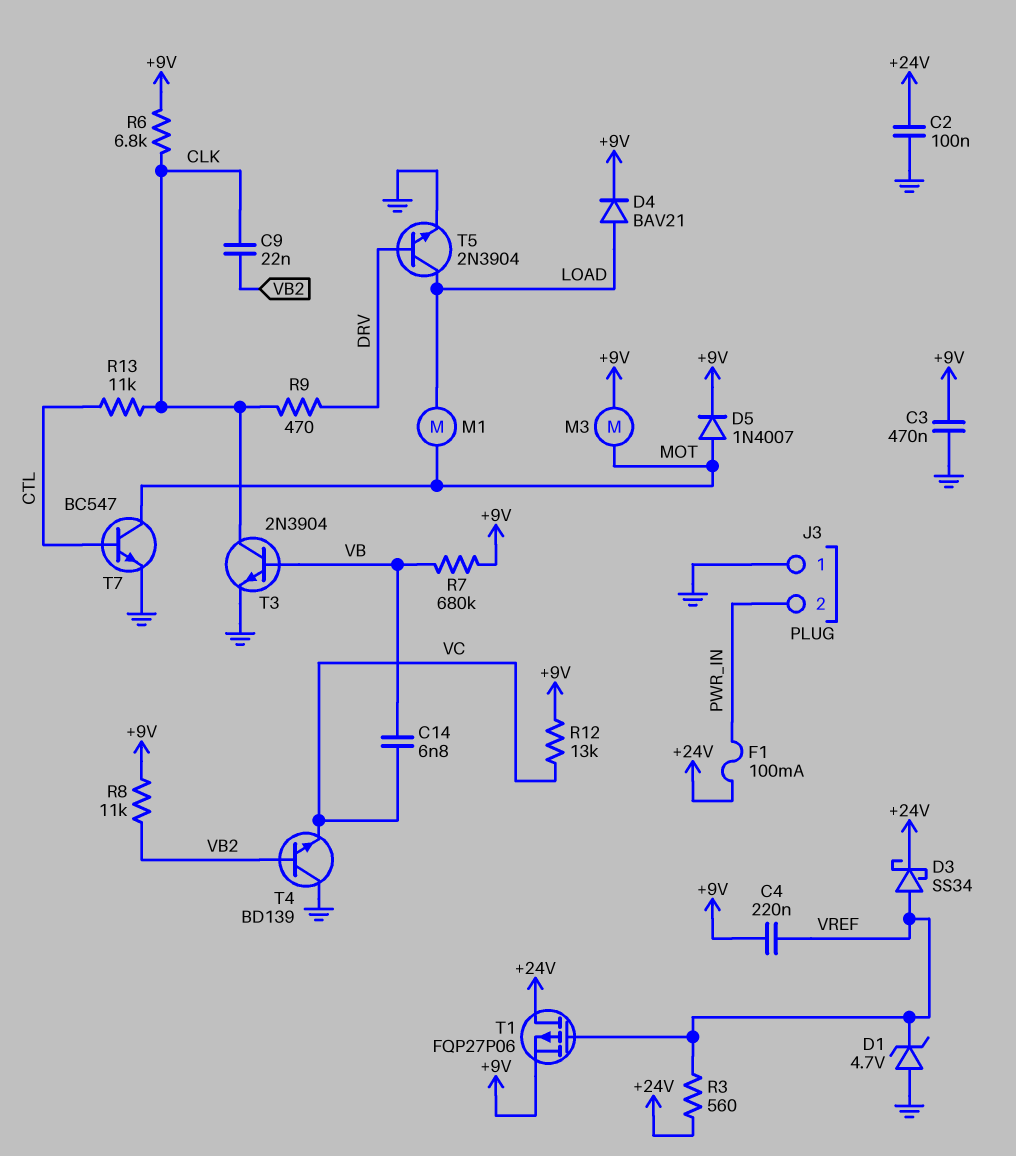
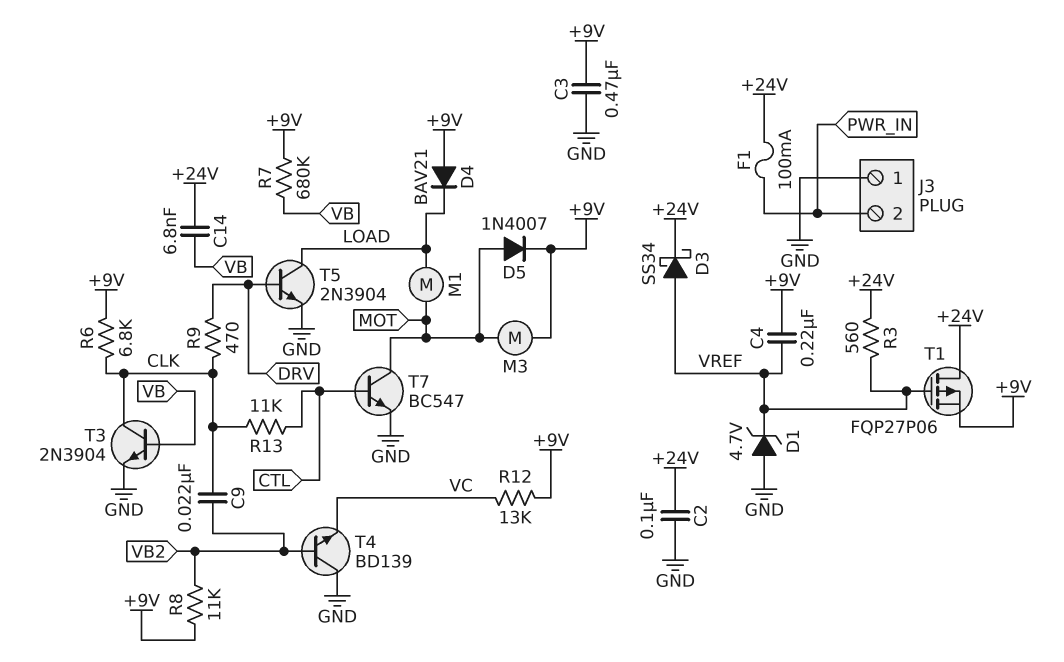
C14: 6.8nF (VB, VC) -> 6.8nF (+24V, VB)
D4: diode BAV21 (A LOAD, K +9V) -> diode BAV21 (A +9V, K LOAD)

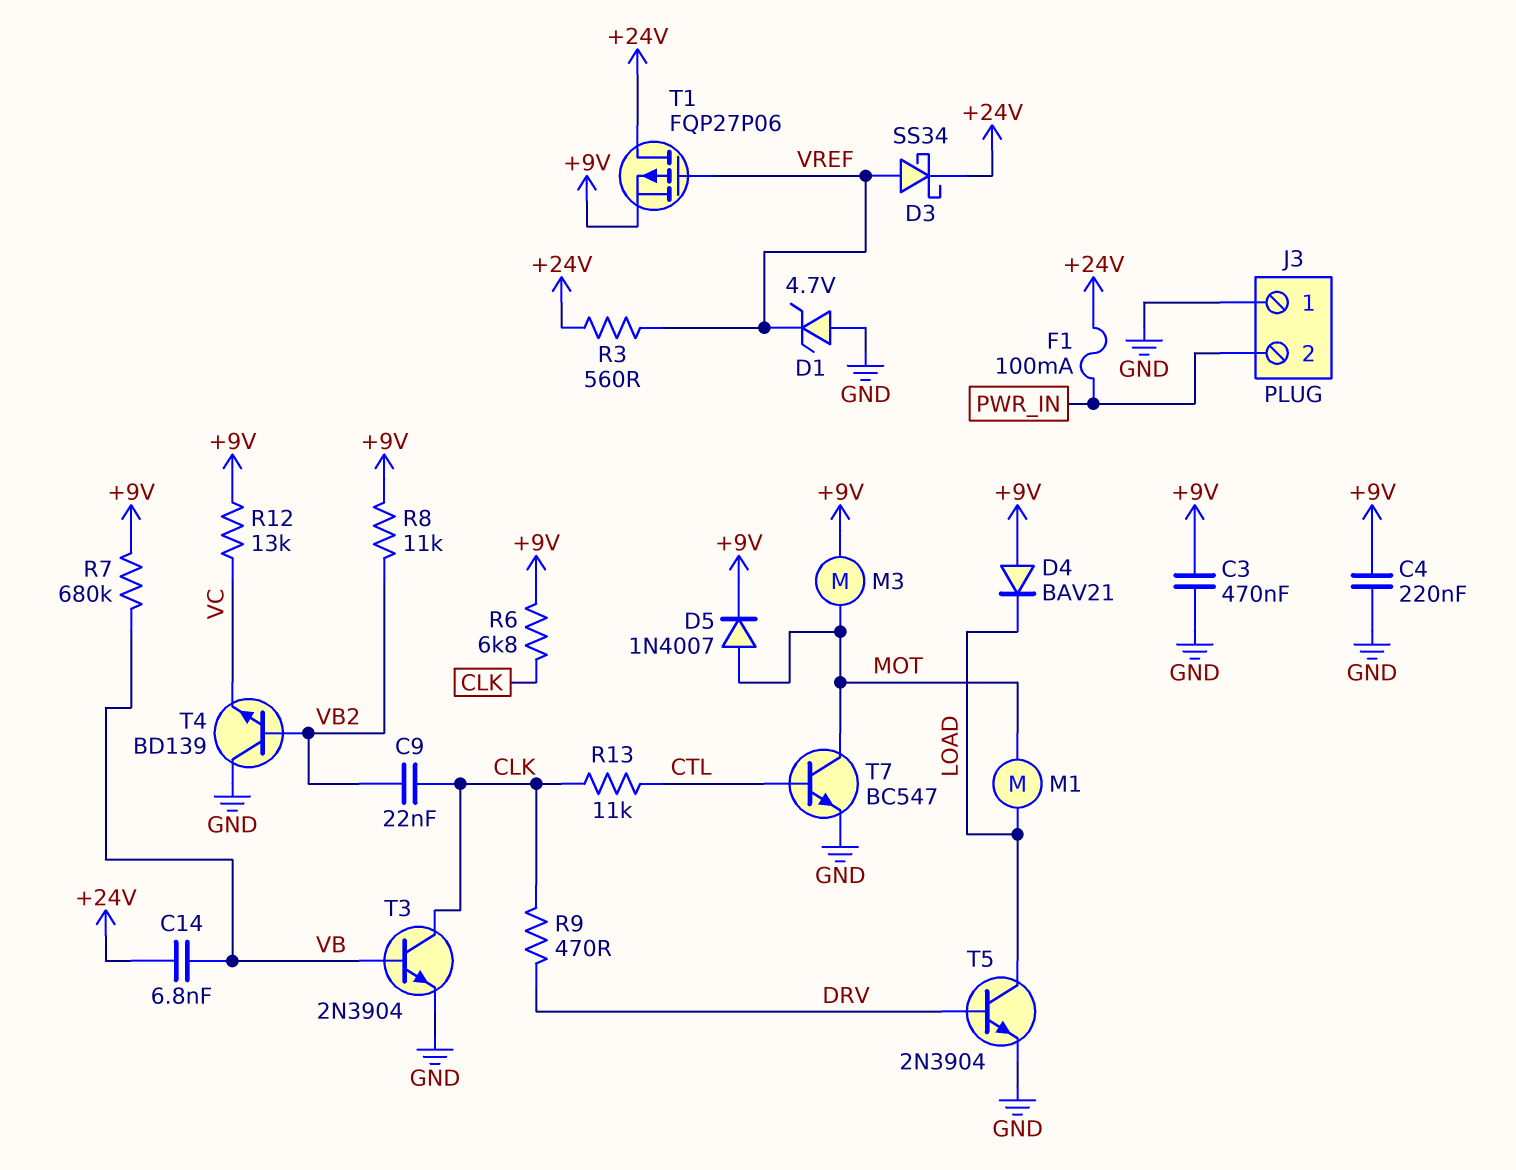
C2: 100nF (+24V, GND) -> none
C4: 220nF (+9V, VREF) -> 220nF (+9V, GND)

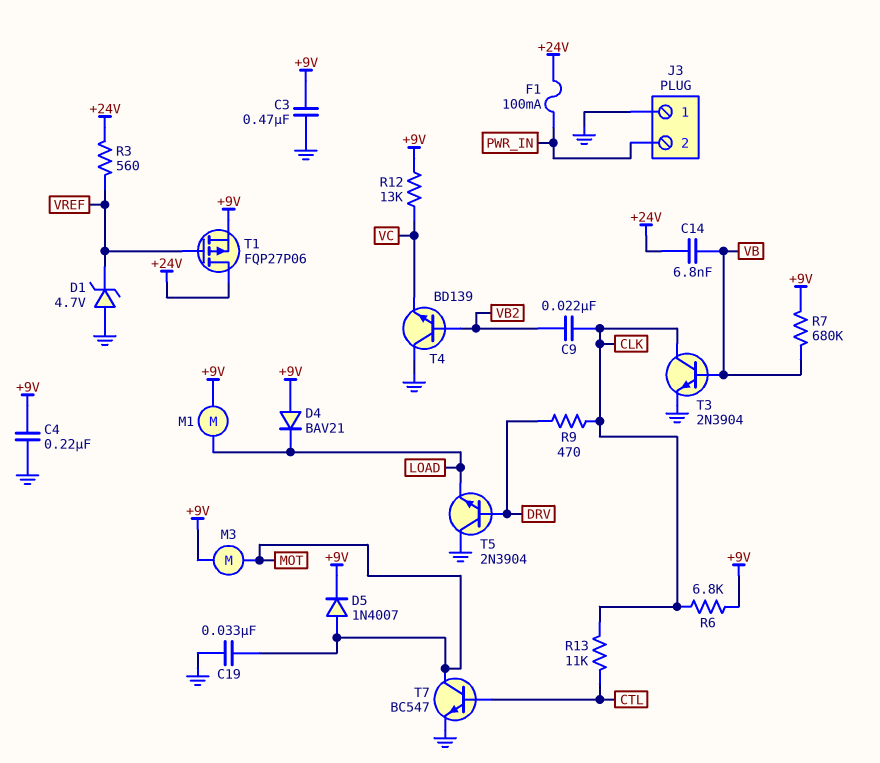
C19: none -> 33nF (GND, MOT)
D3: schottky SS34 (A VREF, K +24V) -> none
M1: motor (LOAD, MOT) -> motor (+9V, LOAD)
R8: 11k (+9V, VB2) -> none
T5: NPN 2N3904 (B DRV, C LOAD, E GND) -> NPN 2N3904 (B DRV, C GND, E LOAD)

